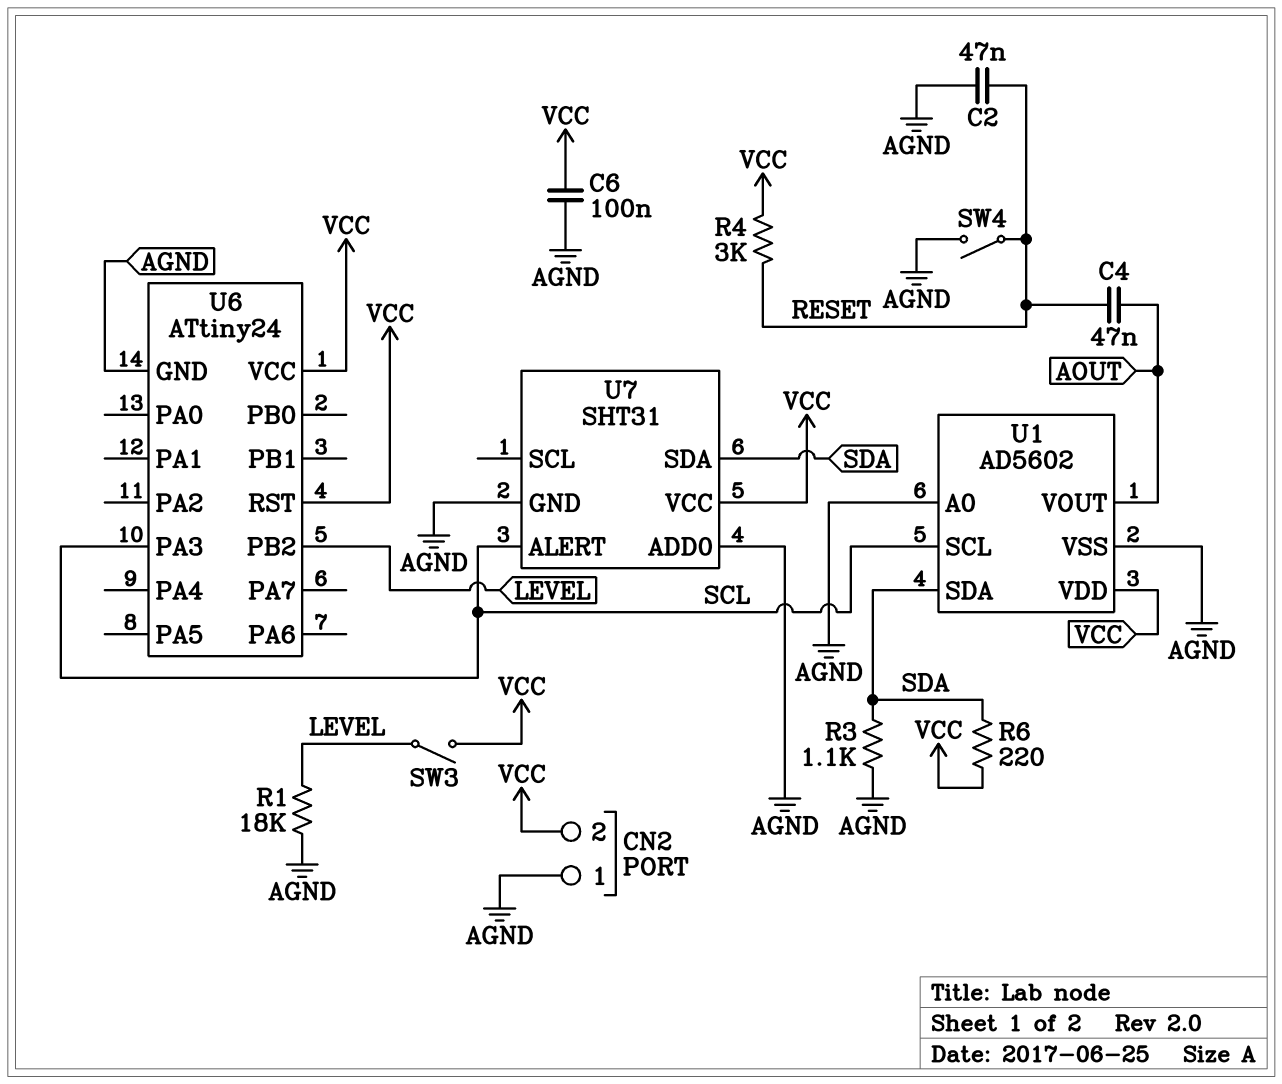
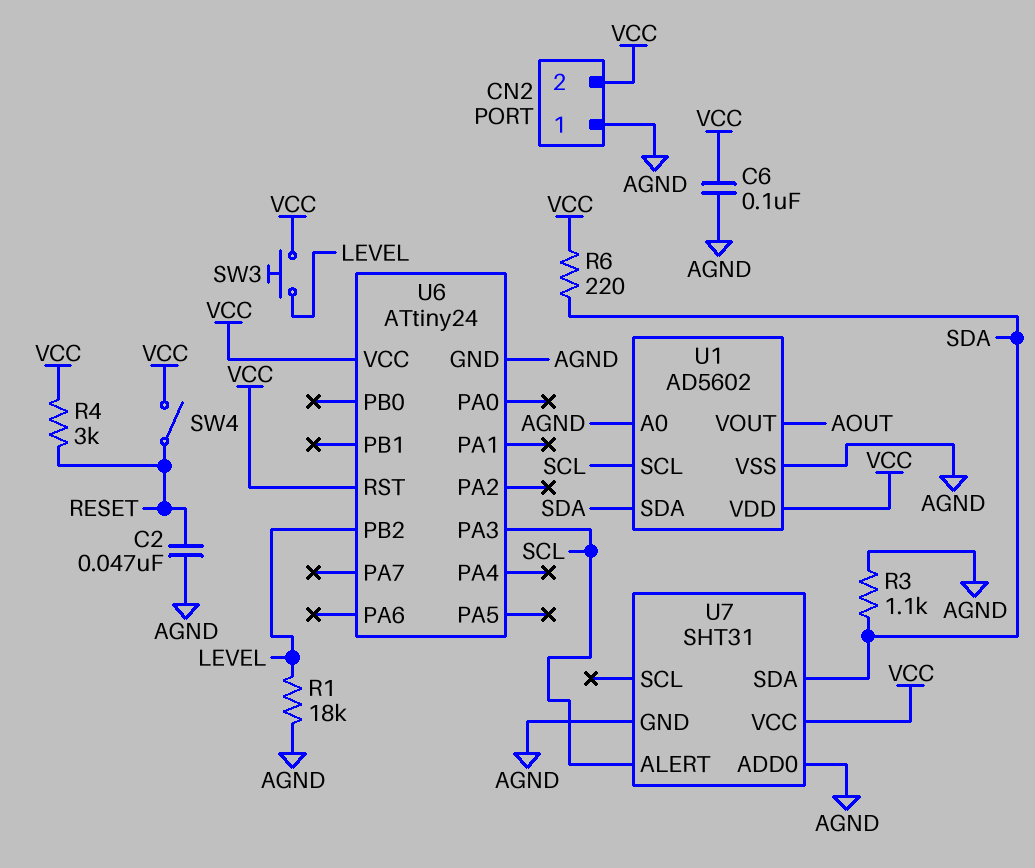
C4: 47nF (AOUT, RESET) -> none
SW3: switch (LEVEL, VCC) -> button (LEVEL, VCC)
SW4: switch (AGND, RESET) -> switch (RESET, VCC)

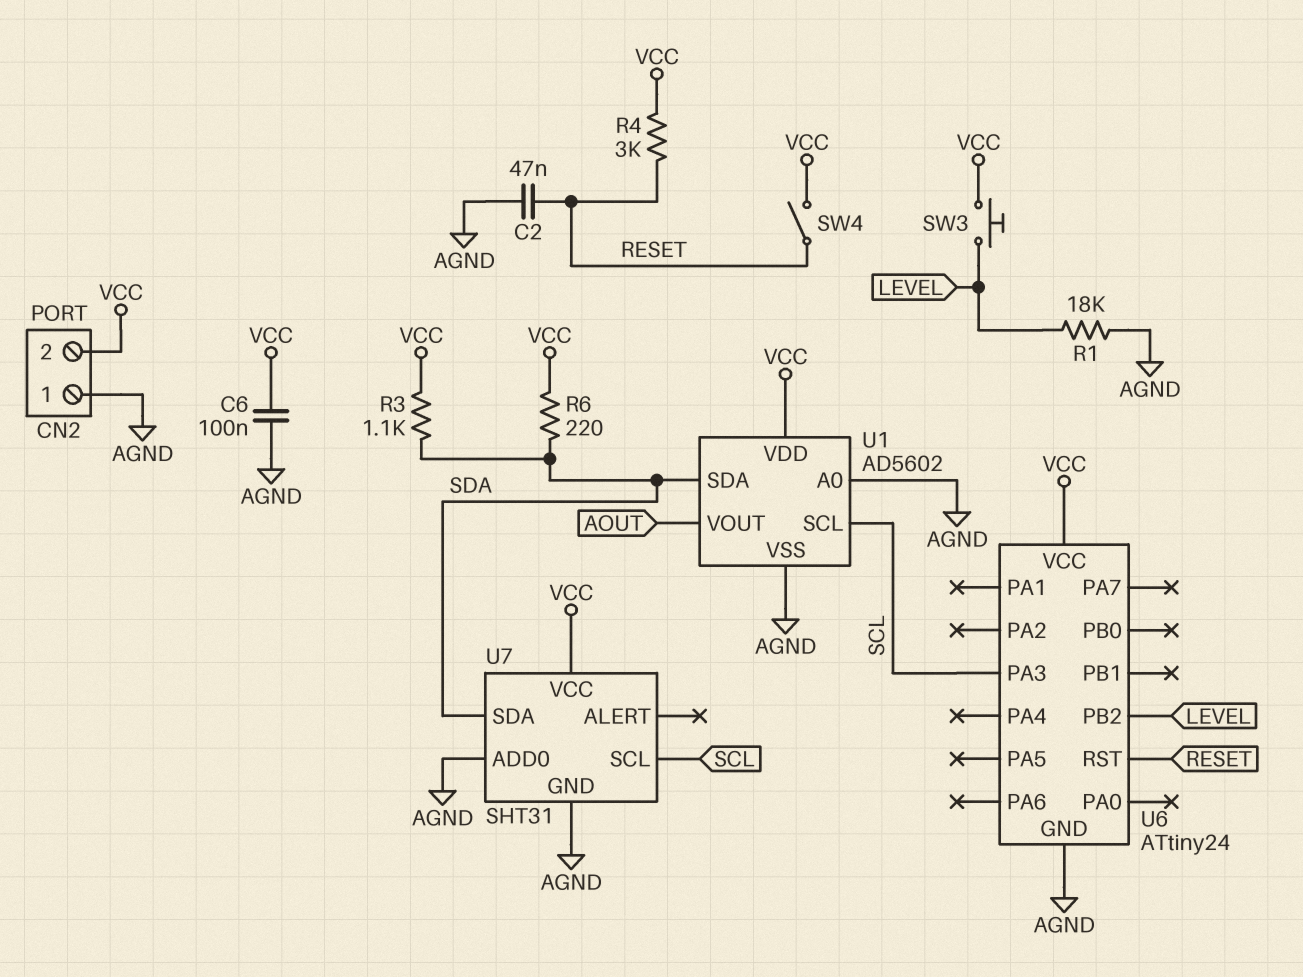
R3: 1.1k (AGND, SDA) -> 1.1k (SDA, VCC)
U6 pin RST: VCC -> RESET
U7 pin ALERT: SCL -> none
U7 pin SCL: none -> SCL

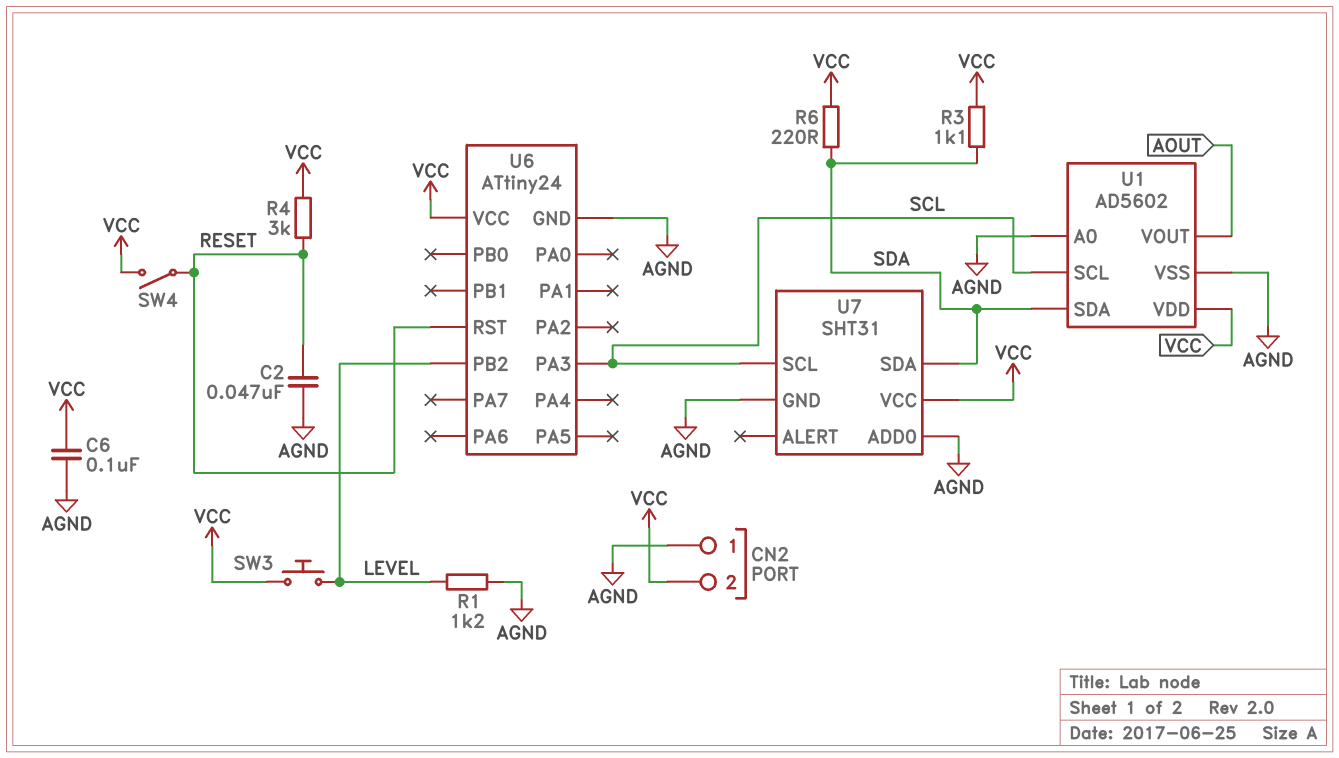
R1: 18k (AGND, LEVEL) -> 1.2k (AGND, LEVEL)

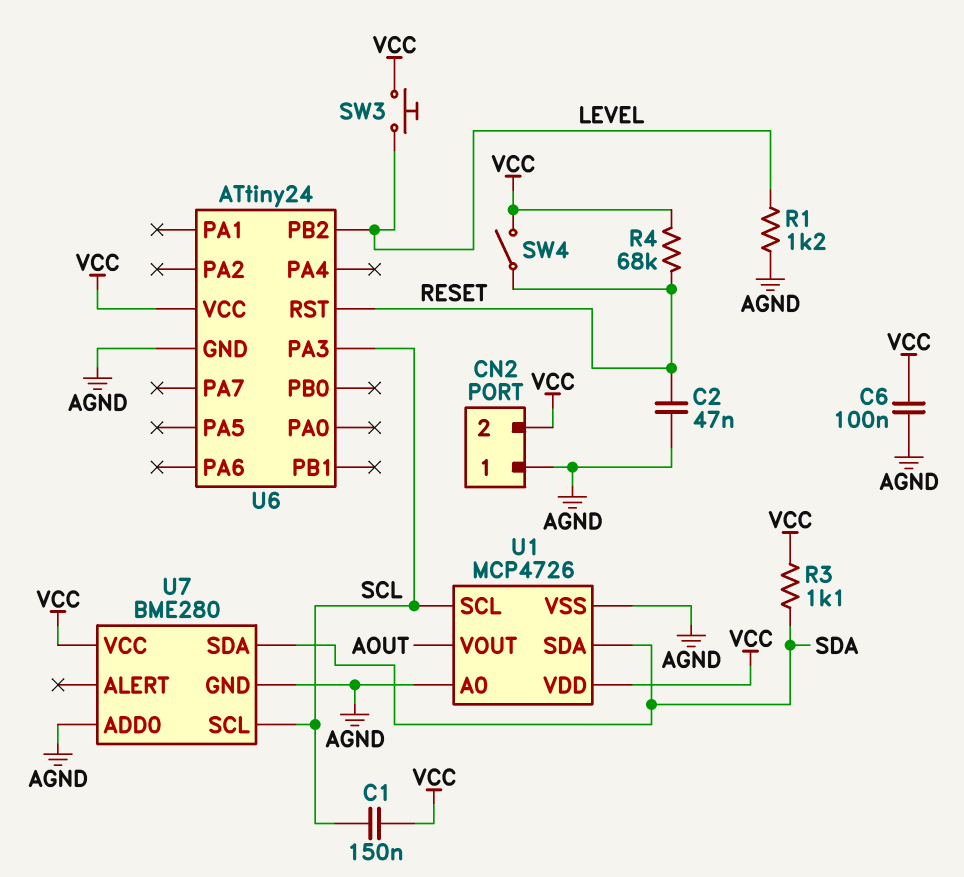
C1: none -> 150nF (SCL, VCC)
R4: 3k (RESET, VCC) -> 68k (RESET, VCC)
R6: 220 (SDA, VCC) -> none
U1: AD5602 -> MCP4726
U7: SHT31 -> BME280

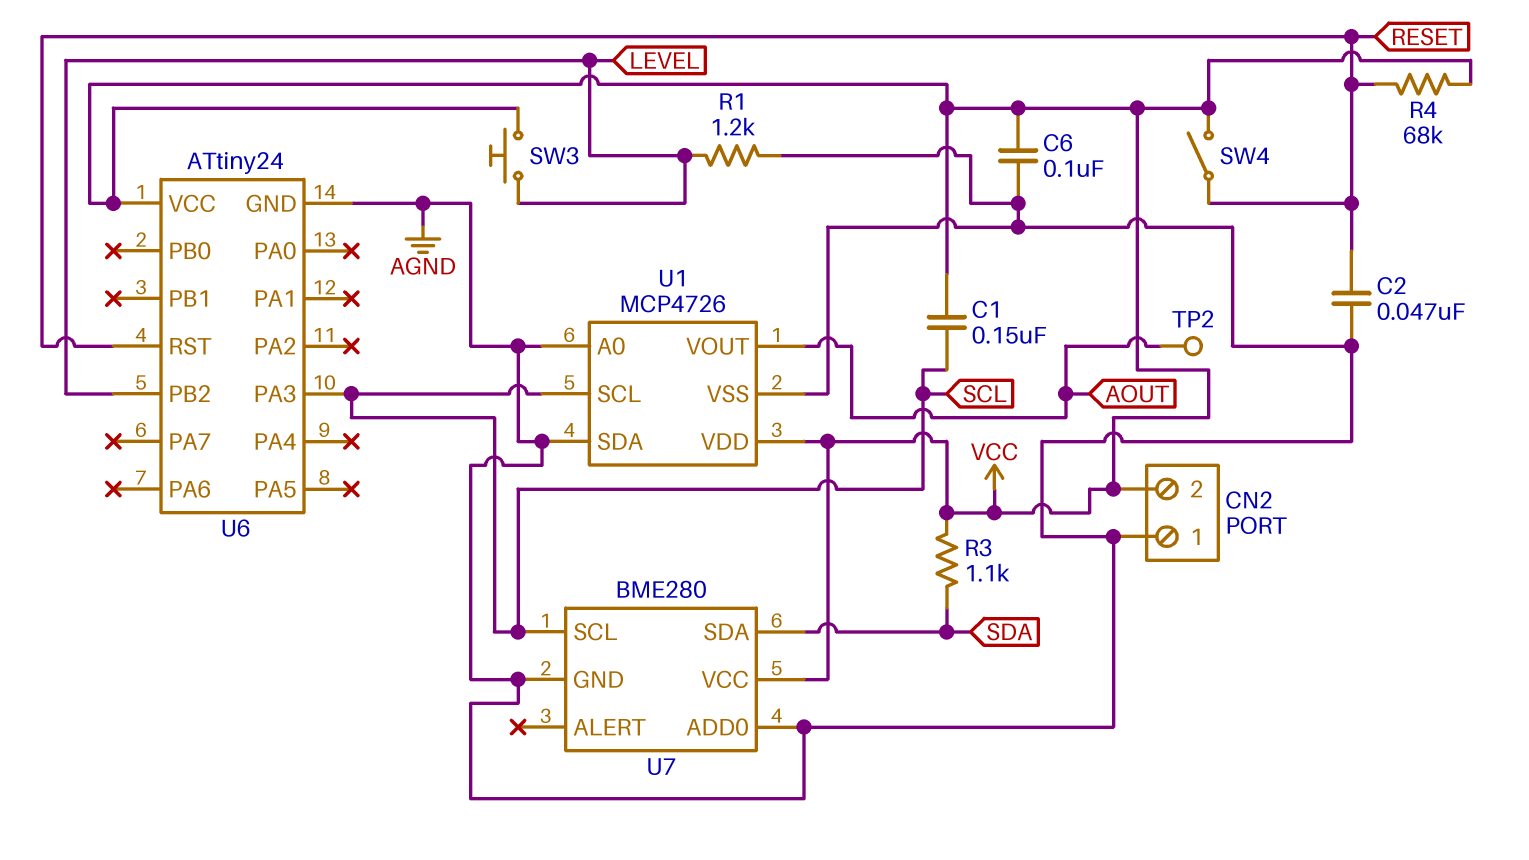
TP2: none -> test point (AOUT)
U1 pin SDA: SDA -> AGND

